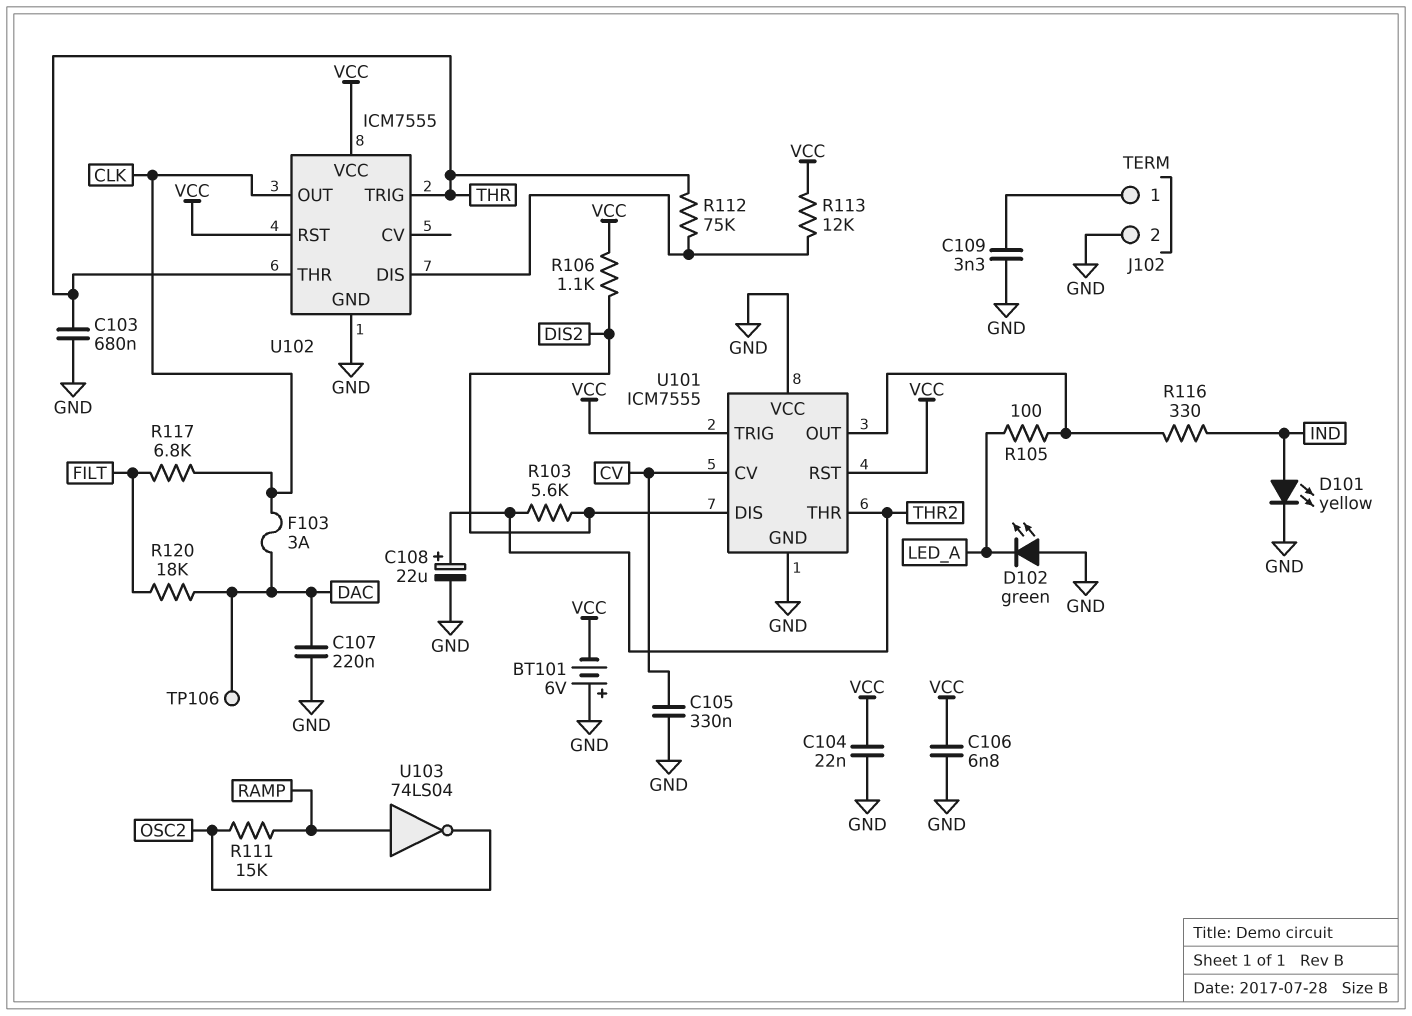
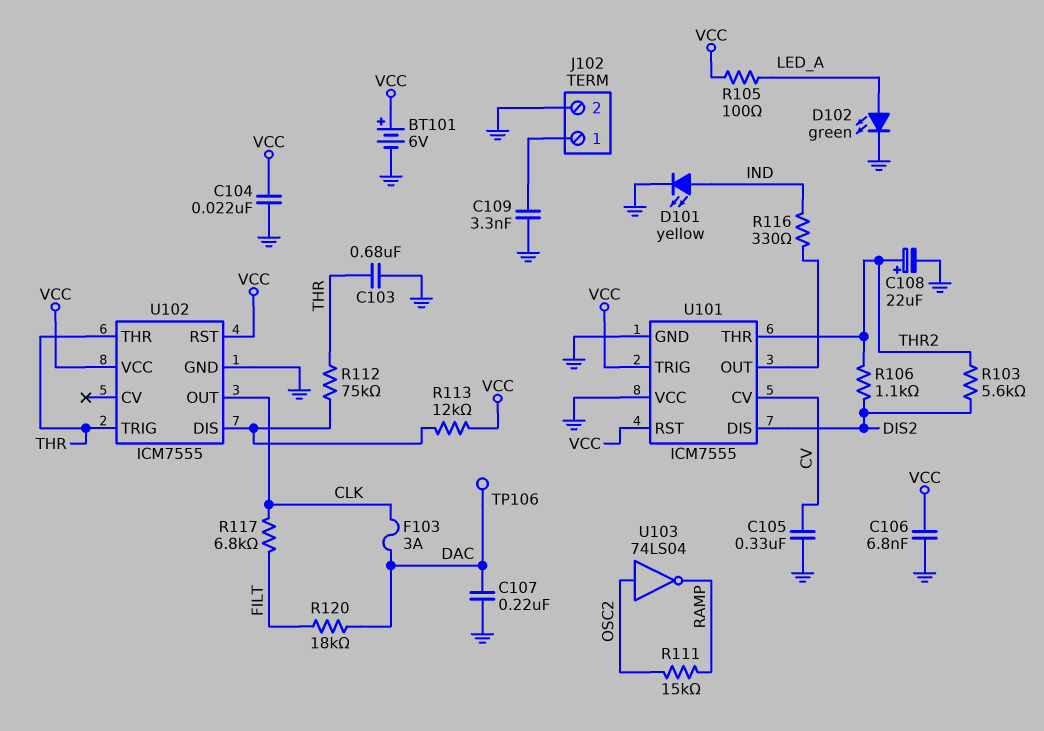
BT101: 6V (plus GND, minus VCC) -> 6V (plus VCC, minus GND)
D102: LED green (A GND, K LED_A) -> LED green (A LED_A, K GND)
R105: 100 (LED_A, U101/OUT) -> 100 (LED_A, VCC)
R106: 1.1k (DIS2, VCC) -> 1.1k (DIS2, THR2)
U103: NOT 74LS04 (in RAMP, out OSC2) -> NOT 74LS04 (in OSC2, out RAMP)

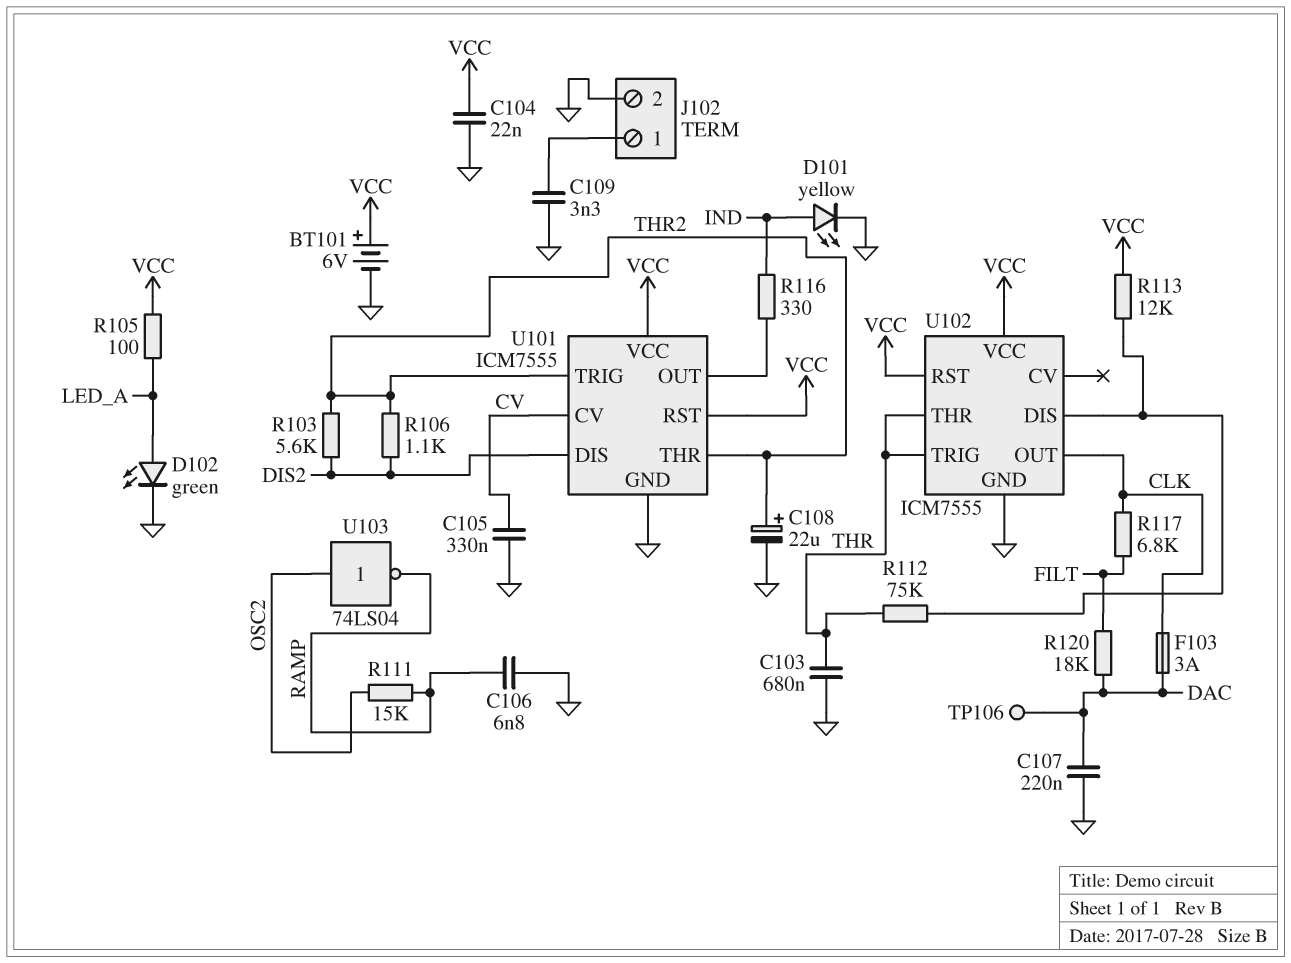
C106: 6.8nF (GND, VCC) -> 6.8nF (GND, RAMP)
U101 pin TRIG: VCC -> THR2
U101 pin VCC: GND -> VCC

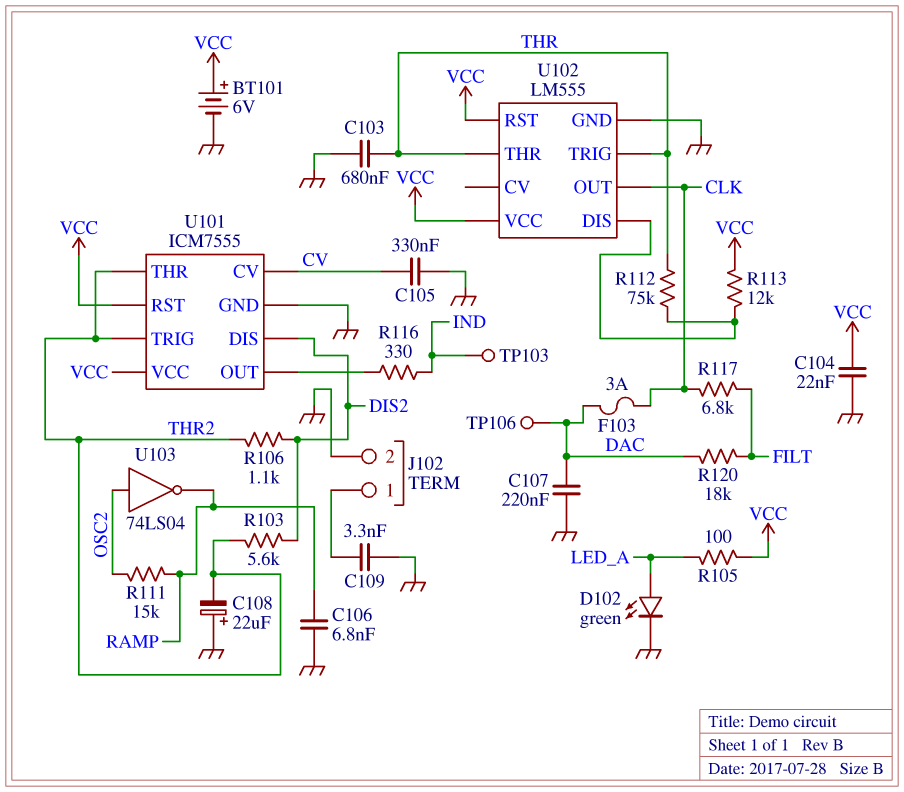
C108: 22uF (plus THR2, minus GND) -> 22uF (plus GND, minus THR2)
D101: LED yellow (A IND, K GND) -> none
TP103: none -> test point (IND)
U102: ICM7555 -> LM555

